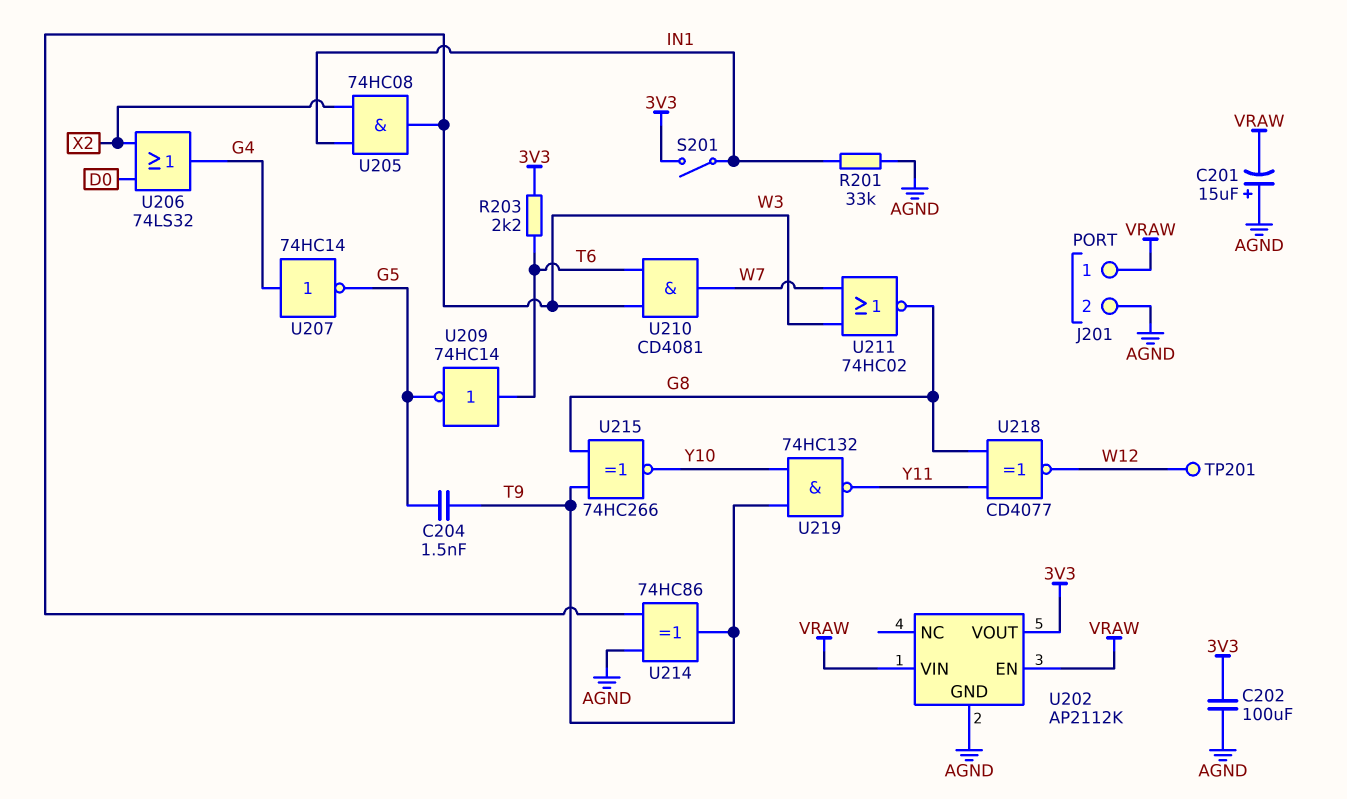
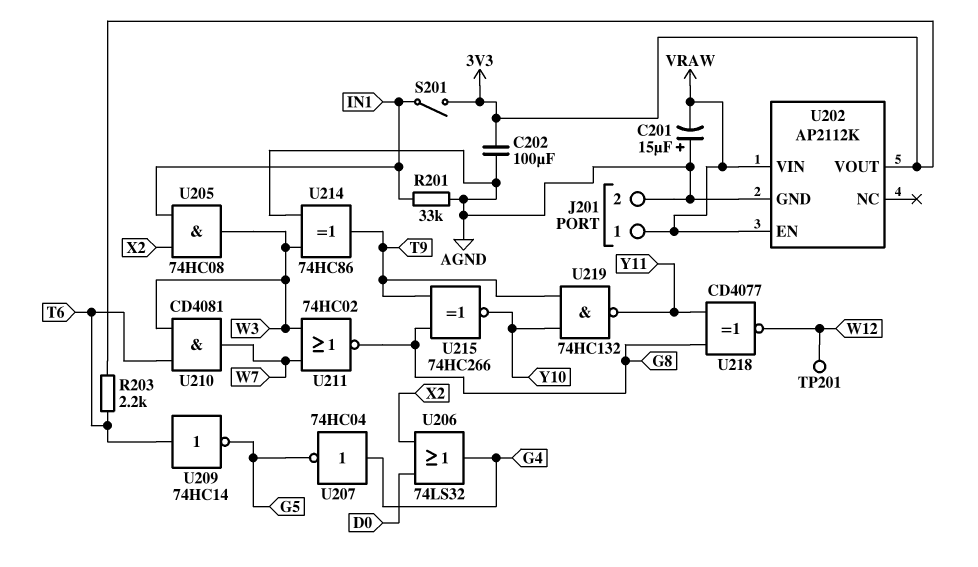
C204: 1.5nF (G5, T9) -> none
U207: NOT 74HC14 (in G4, out G5) -> NOT 74HC04 (in G4, out G5)

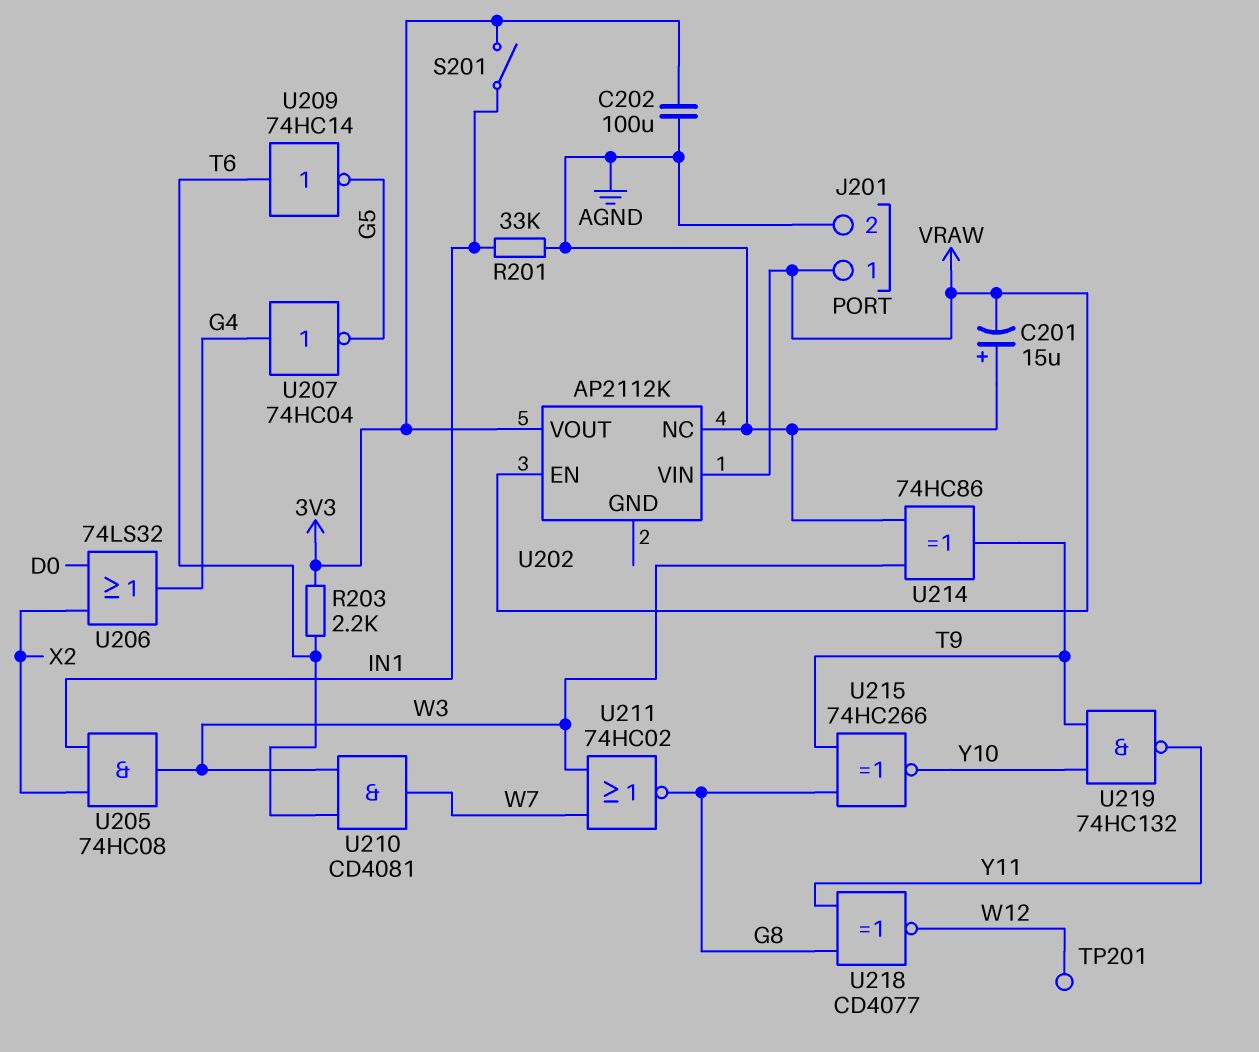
U202 pin GND: AGND -> none
U202 pin NC: none -> AGND

